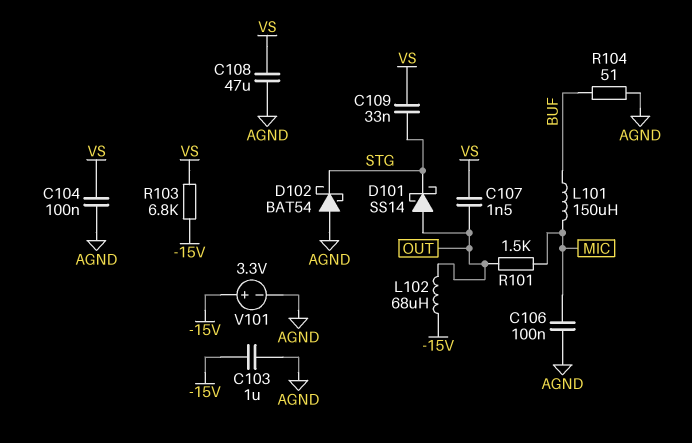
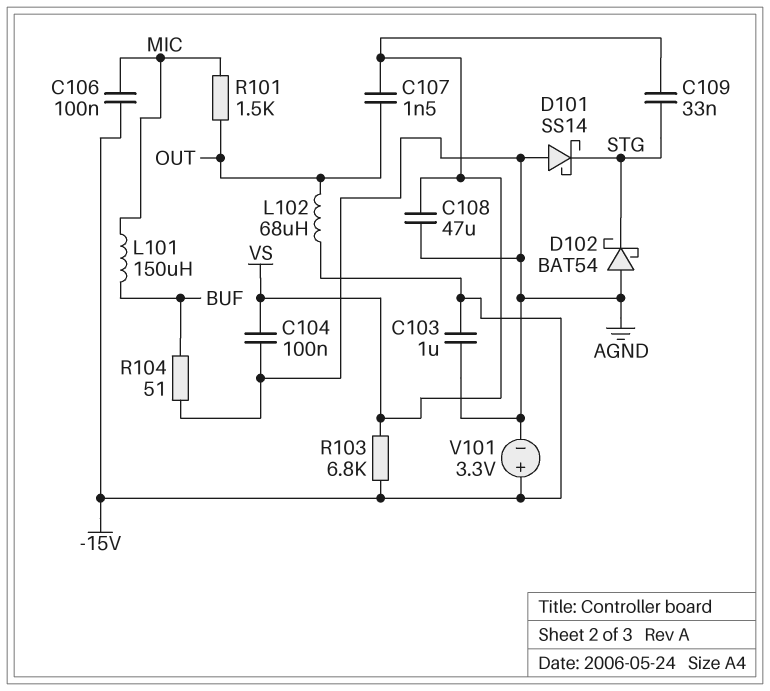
C106: 100nF (AGND, MIC) -> 100nF (-15V, MIC)
D101: schottky SS14 (A OUT, K STG) -> schottky SS14 (A AGND, K STG)

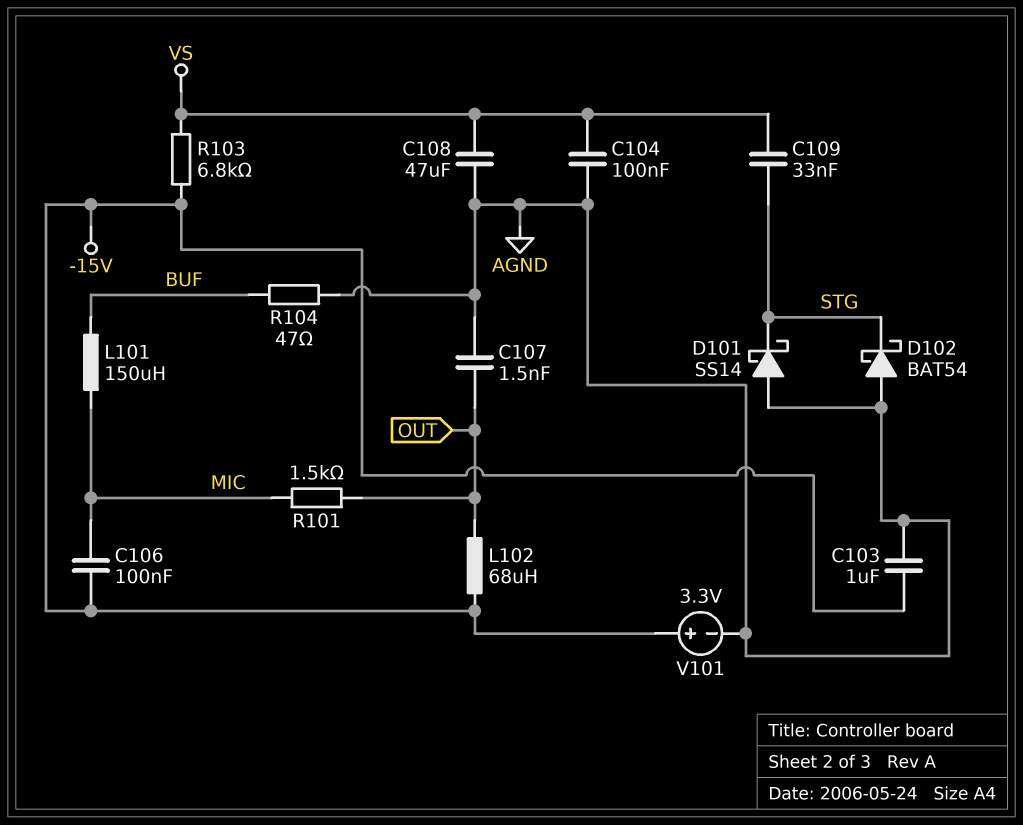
C107: 1.5nF (OUT, VS) -> 1.5nF (AGND, OUT)
R104: 51 (AGND, BUF) -> 47 (AGND, BUF)

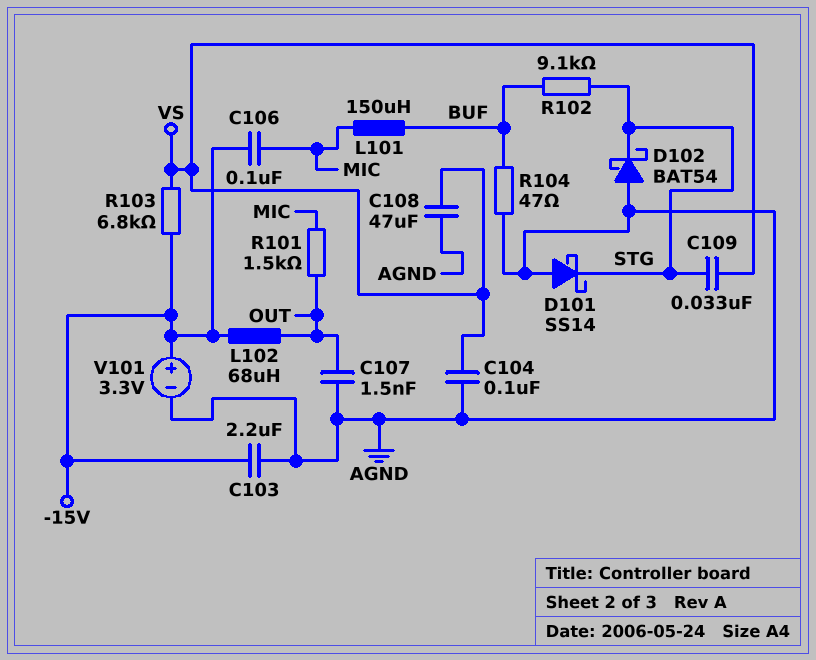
C103: 1uF (-15V, AGND) -> 2.2uF (-15V, AGND)
R102: none -> 9.1k (BUF, STG)

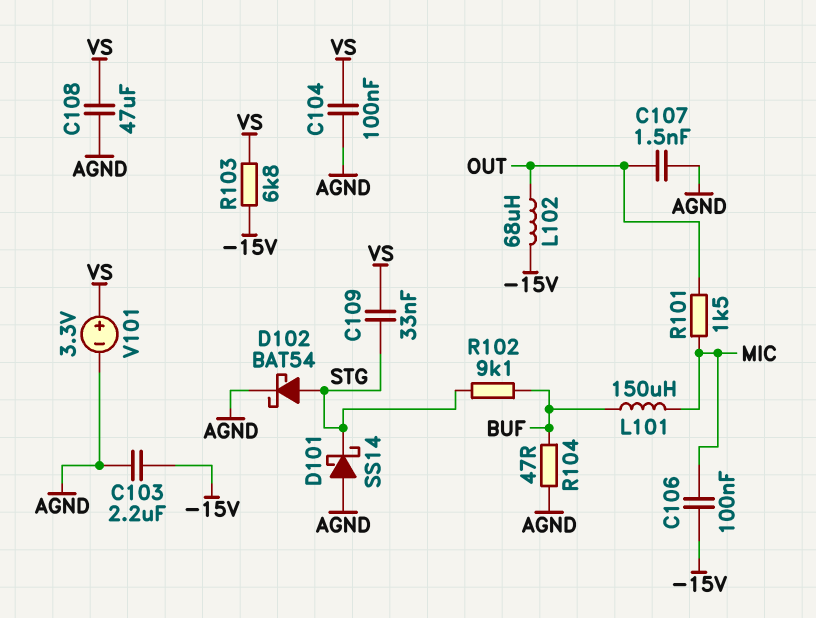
D102: schottky BAT54 (A AGND, K STG) -> schottky BAT54 (A STG, K AGND)
V101: 3.3V (plus -15V, minus AGND) -> 3.3V (plus VS, minus AGND)

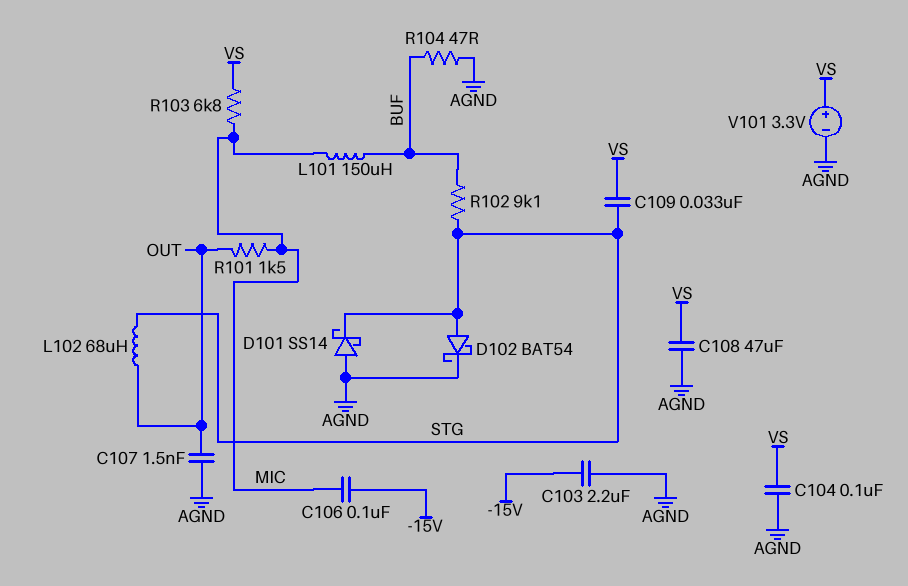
L102: 68uH (-15V, OUT) -> 68uH (OUT, STG)
R103: 6.8k (-15V, VS) -> 6.8k (MIC, VS)

